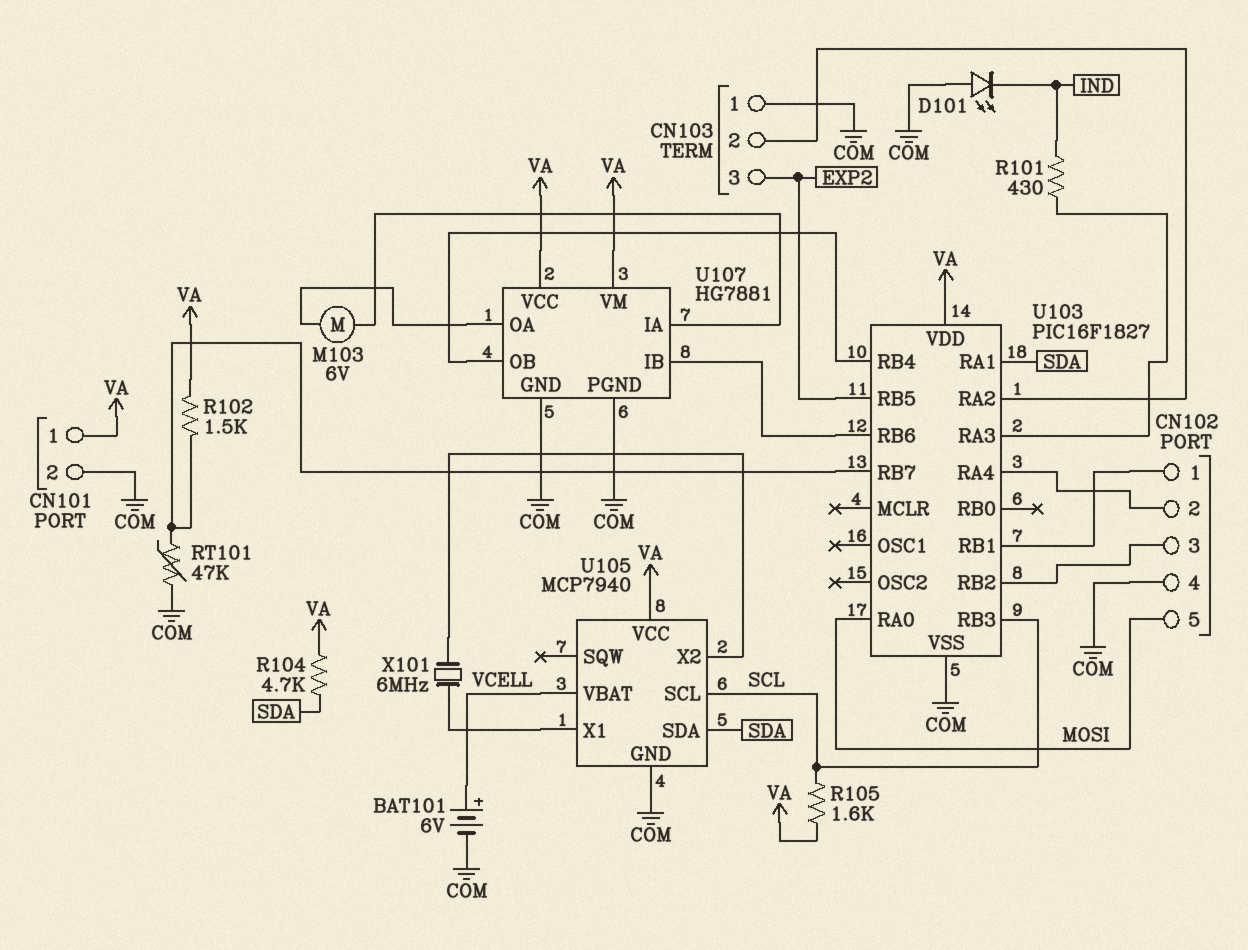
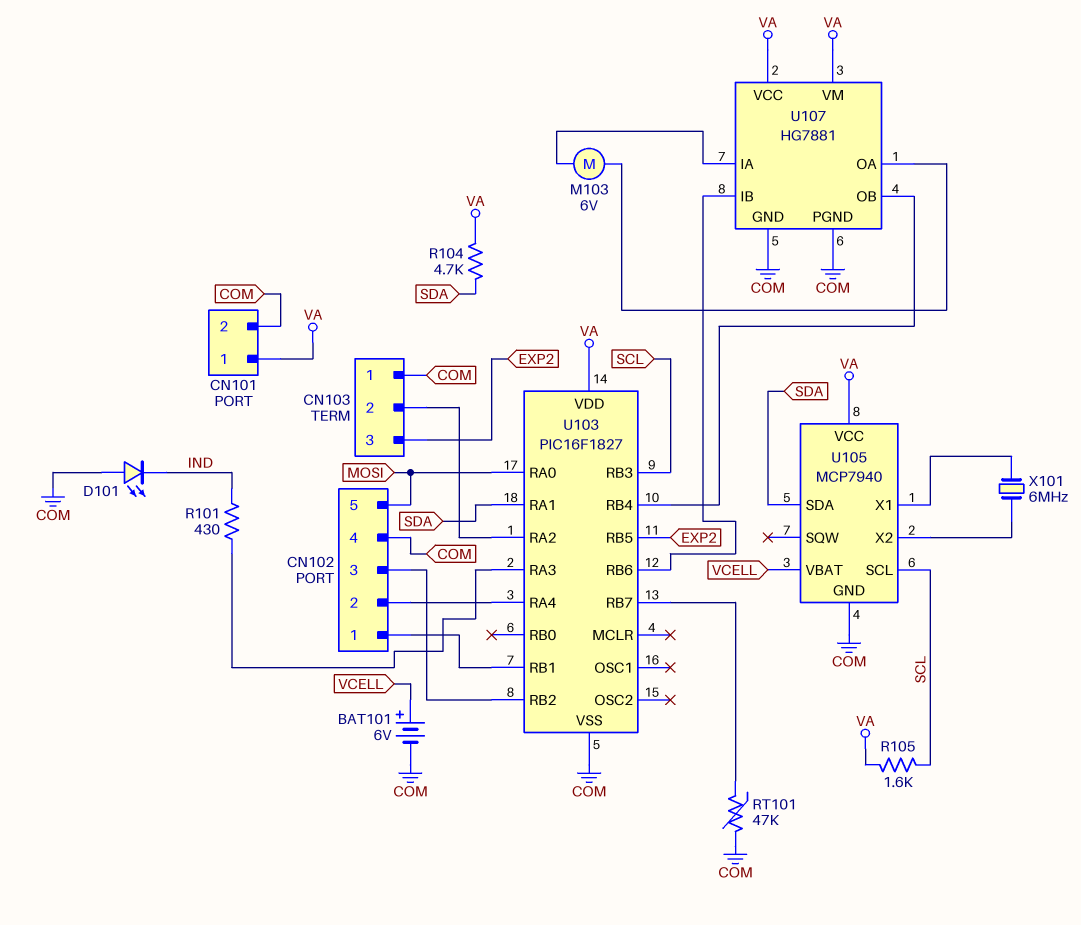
R102: 1.5k (U103/RB7, VA) -> none

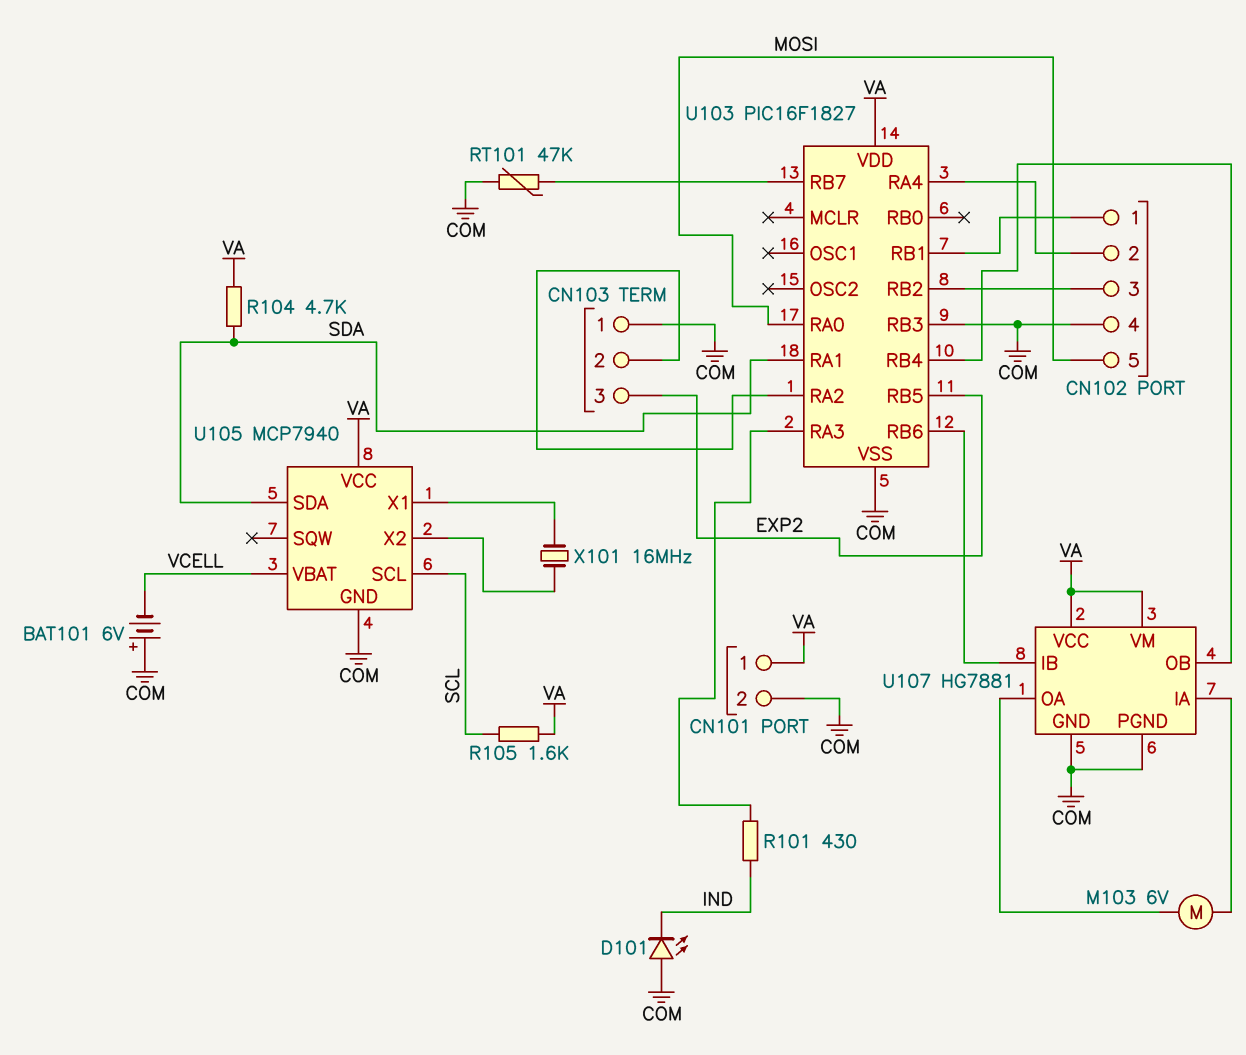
BAT101: 6V (plus VCELL, minus COM) -> 6V (plus COM, minus VCELL)
U103 pin RB3: SCL -> COM
X101: 6MHz (U105/X1, U105/X2) -> 16MHz (U105/X1, U105/X2)

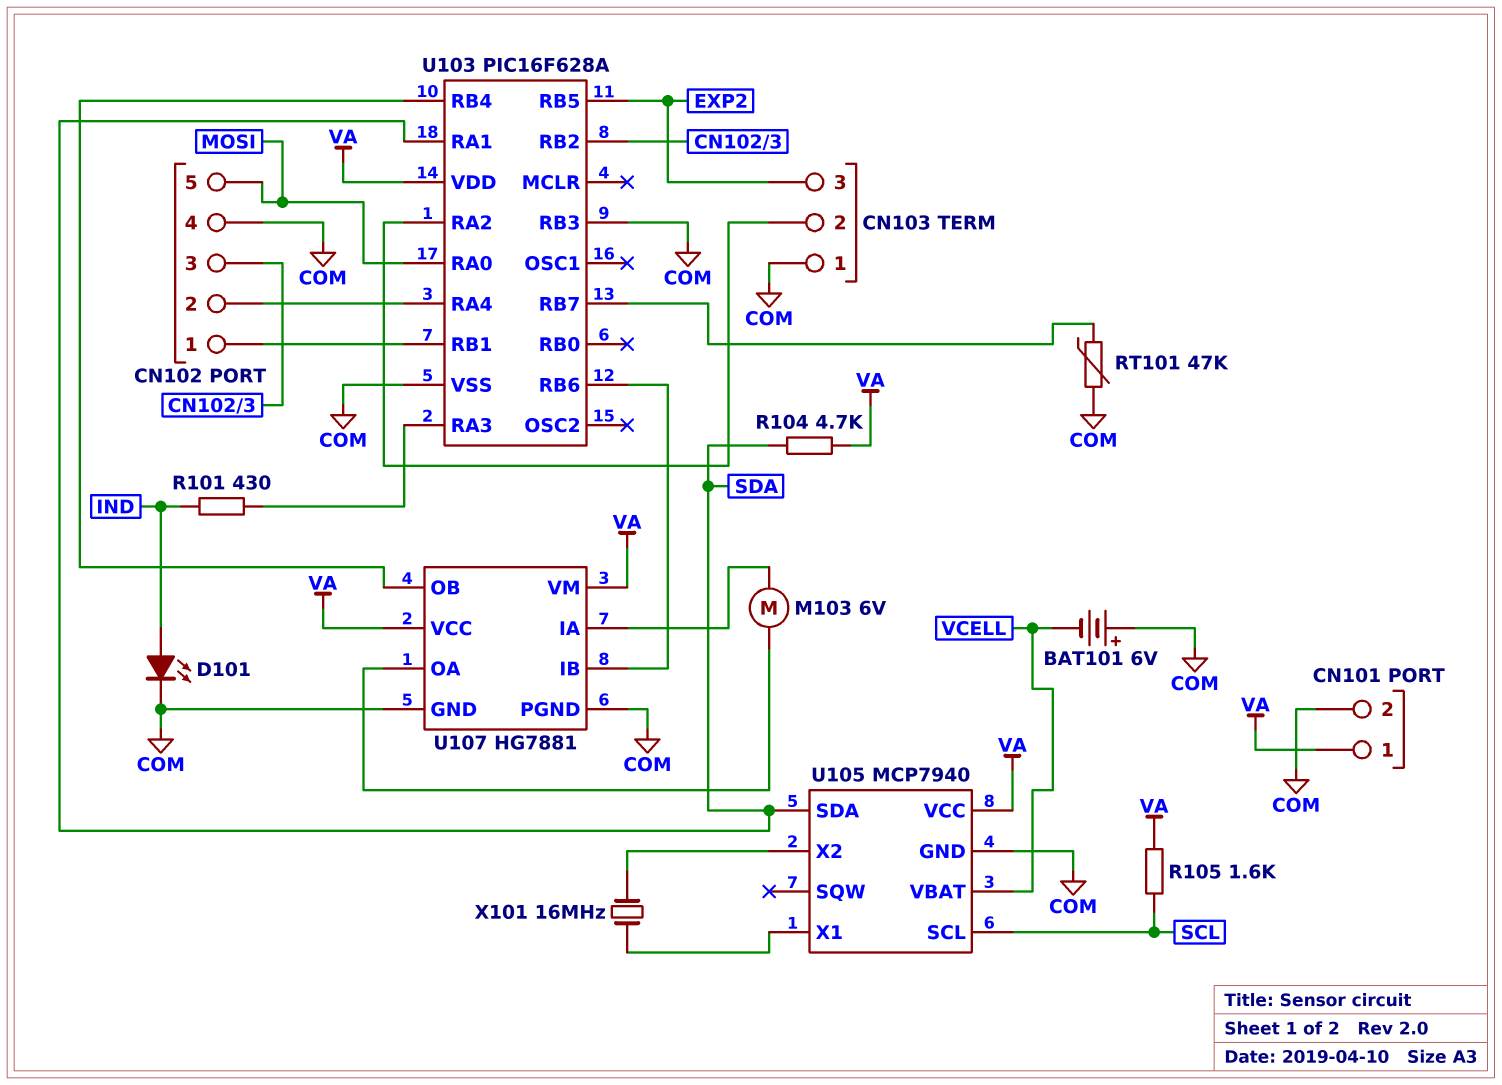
D101: LED (A COM, K IND) -> LED (A IND, K COM)
U103: PIC16F1827 -> PIC16F628A

